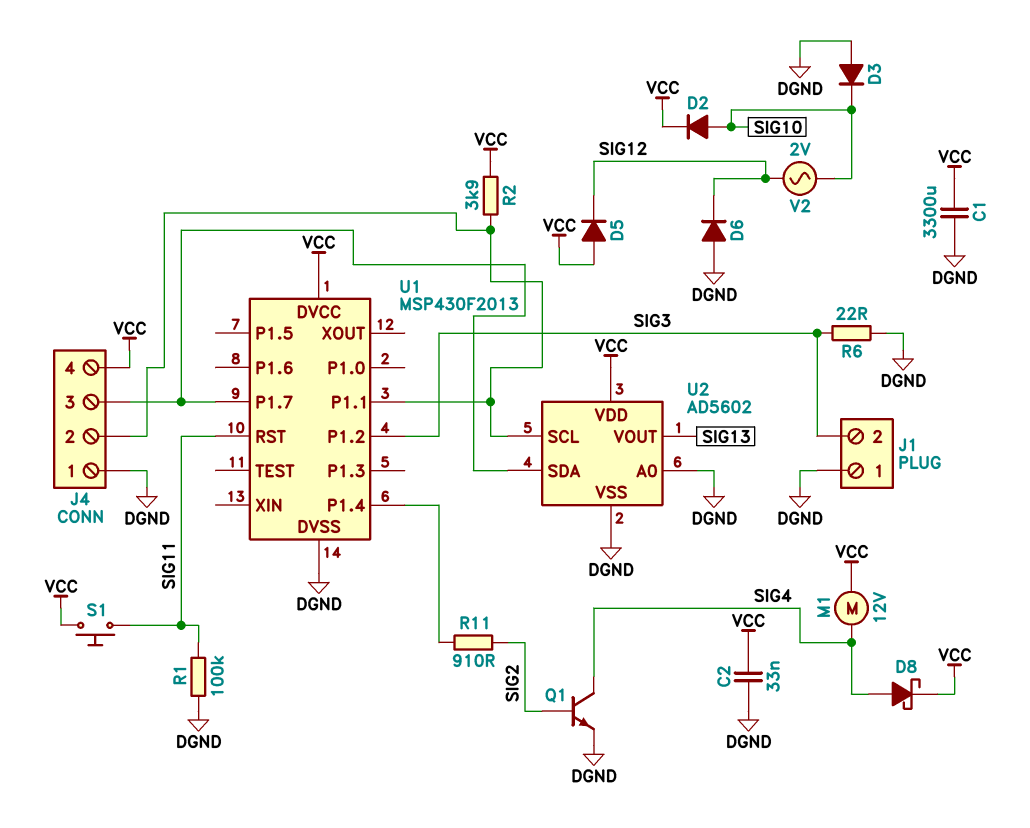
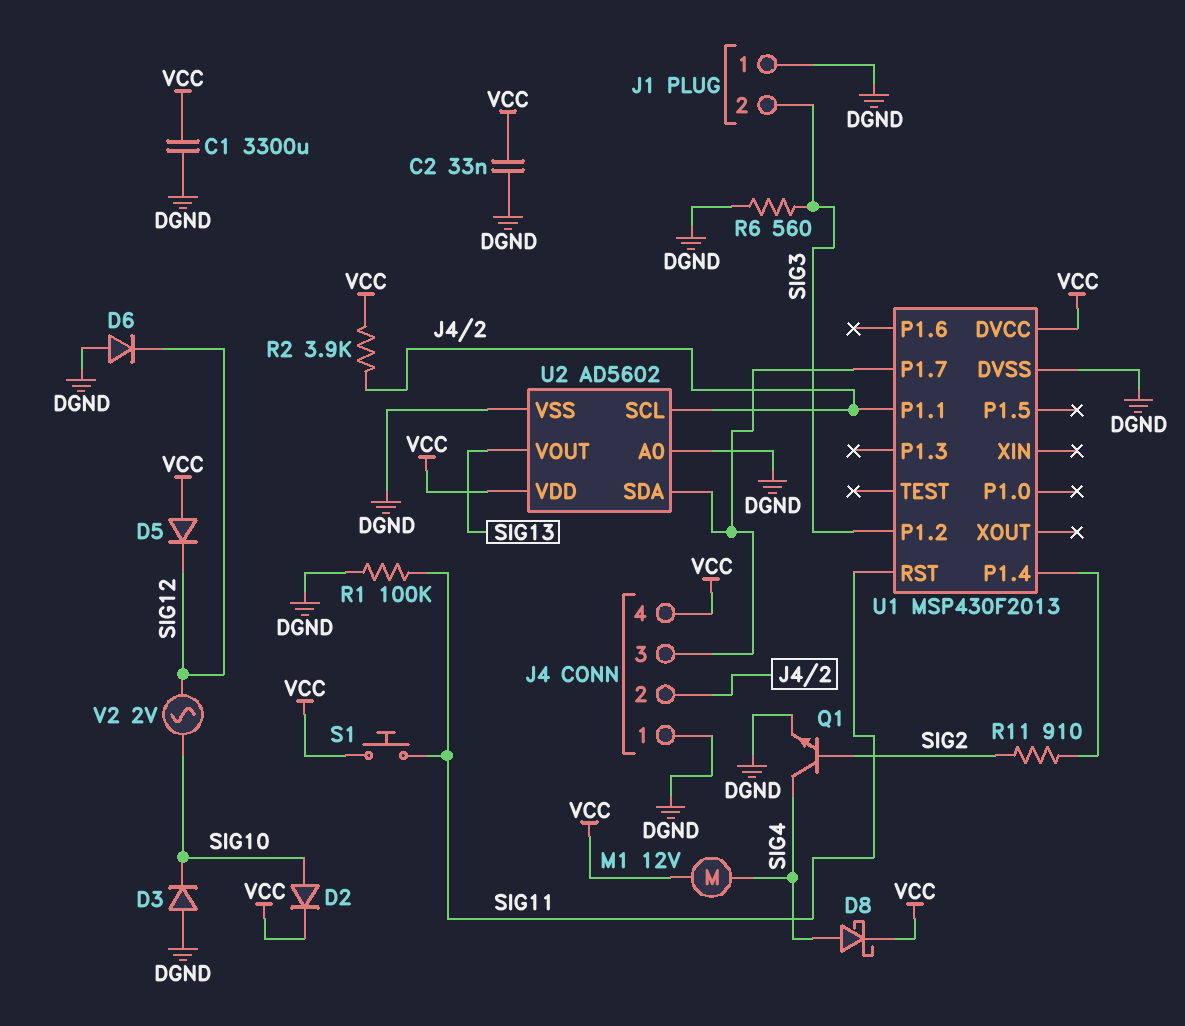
R6: 22 (DGND, SIG3) -> 560 (DGND, SIG3)

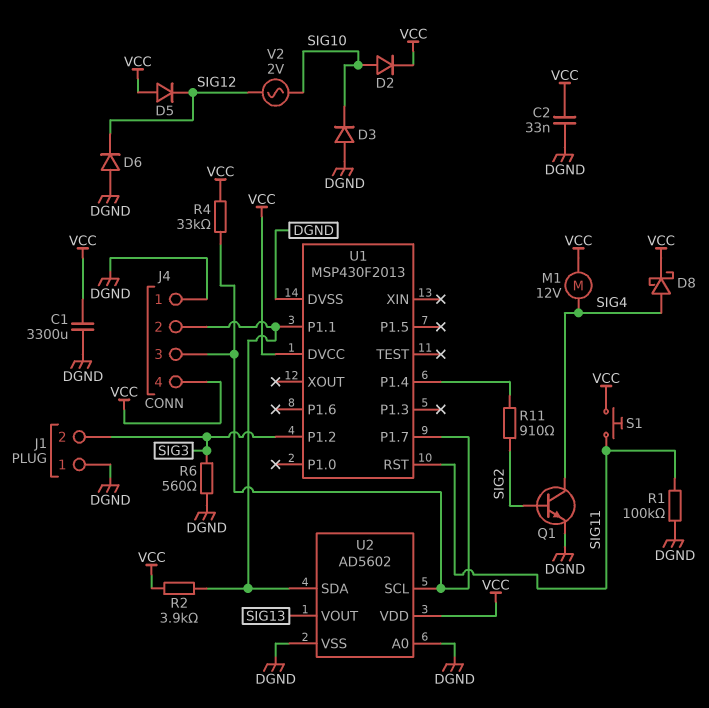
R4: none -> 33k (J4/3, VCC)
U2 pin SCL: J4/2 -> J4/3
U2 pin SDA: J4/3 -> J4/2

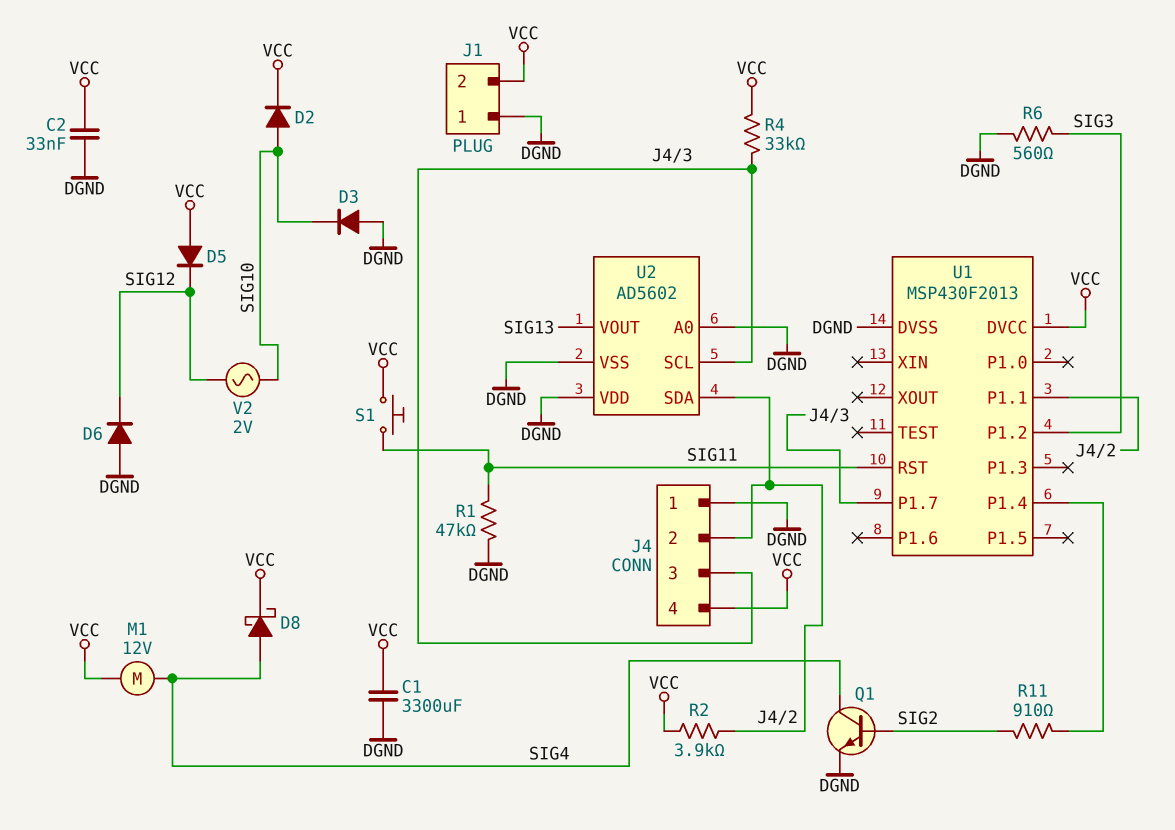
J1 pin 2: SIG3 -> VCC
R1: 100k (DGND, SIG11) -> 47k (DGND, SIG11)
U2 pin VDD: VCC -> DGND

